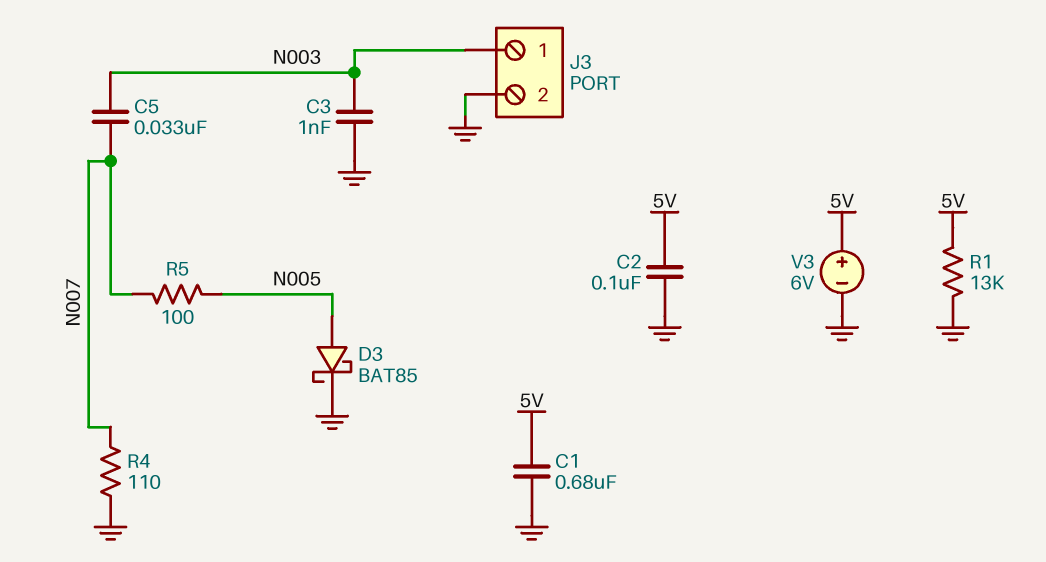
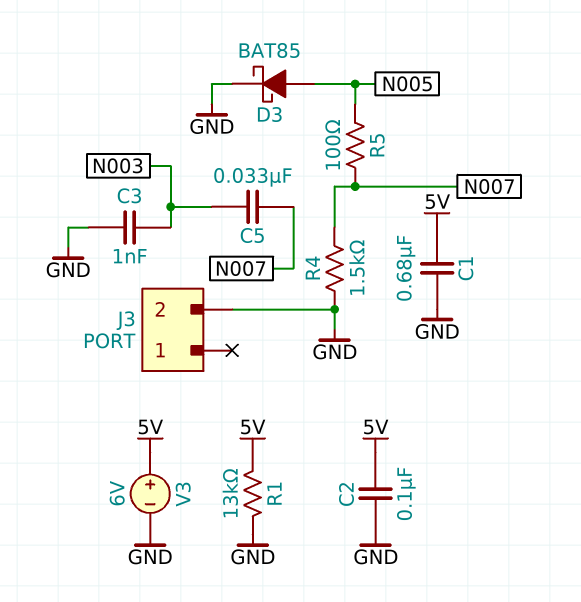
J3 pin 1: N003 -> none
R4: 110 (GND, N007) -> 1.5k (GND, N007)

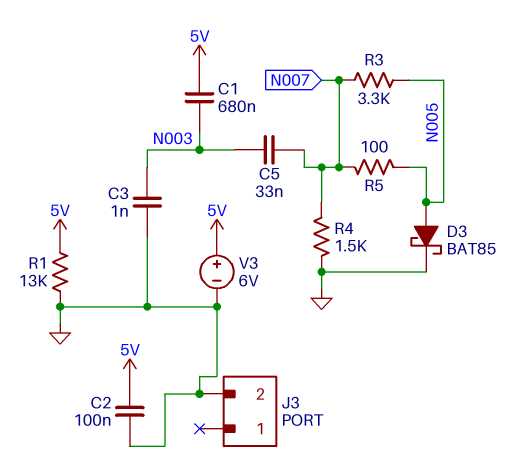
C1: 680nF (5V, GND) -> 680nF (5V, N003)
R3: none -> 3.3k (N005, N007)

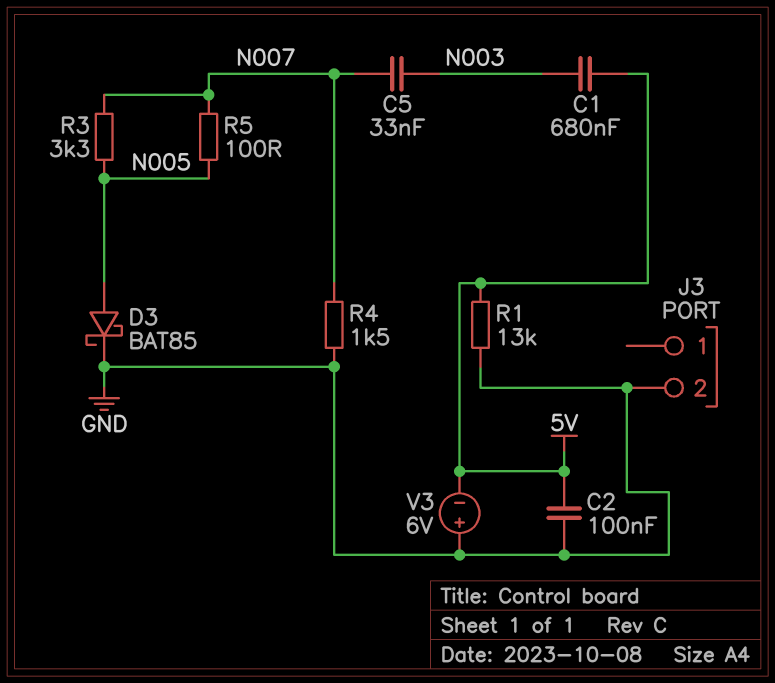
C3: 1nF (GND, N003) -> none
V3: 6V (plus 5V, minus GND) -> 6V (plus GND, minus 5V)

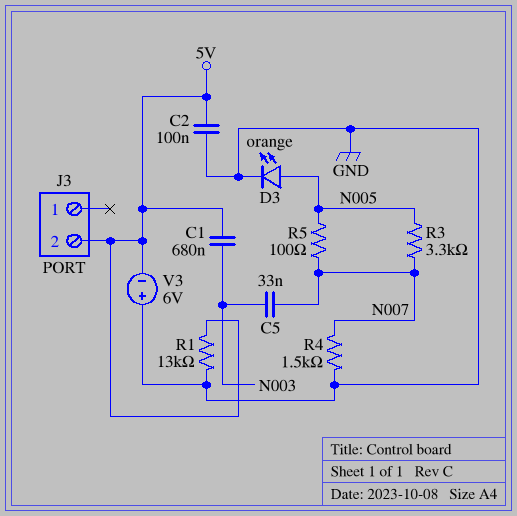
D3: schottky BAT85 (A N005, K GND) -> LED orange (A N005, K GND)
J3 pin 2: GND -> 5V

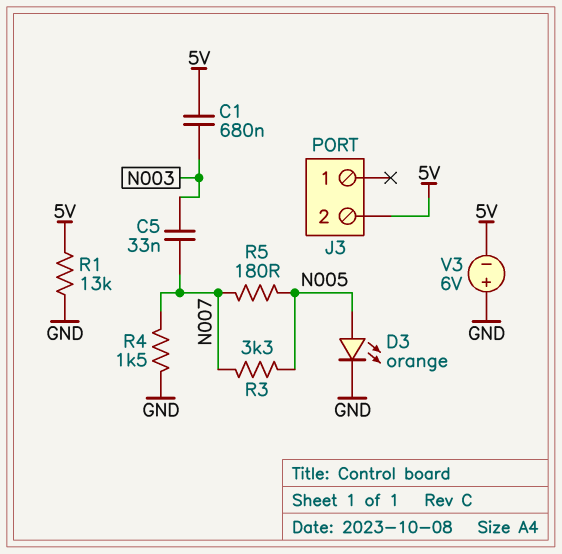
C2: 100nF (5V, GND) -> none
R5: 100 (N005, N007) -> 180 (N005, N007)

